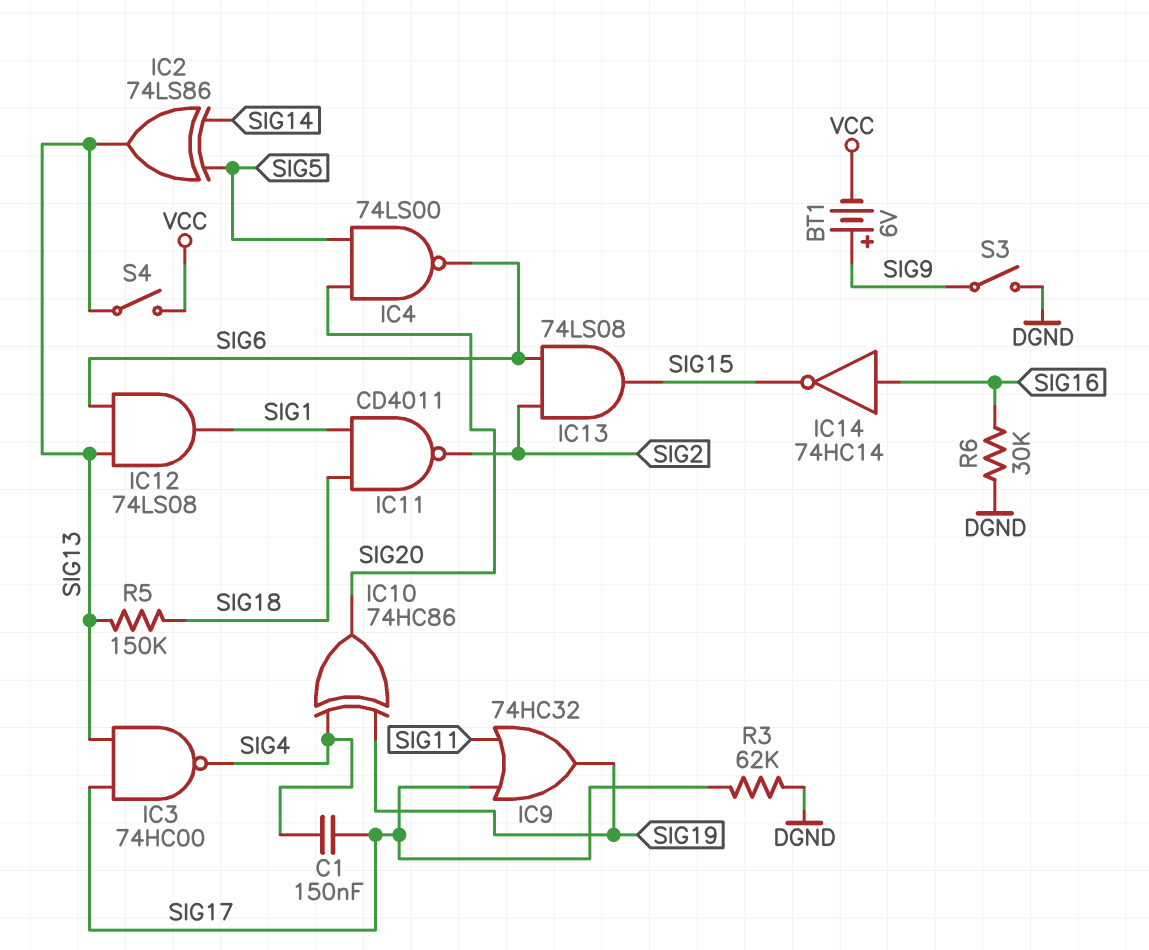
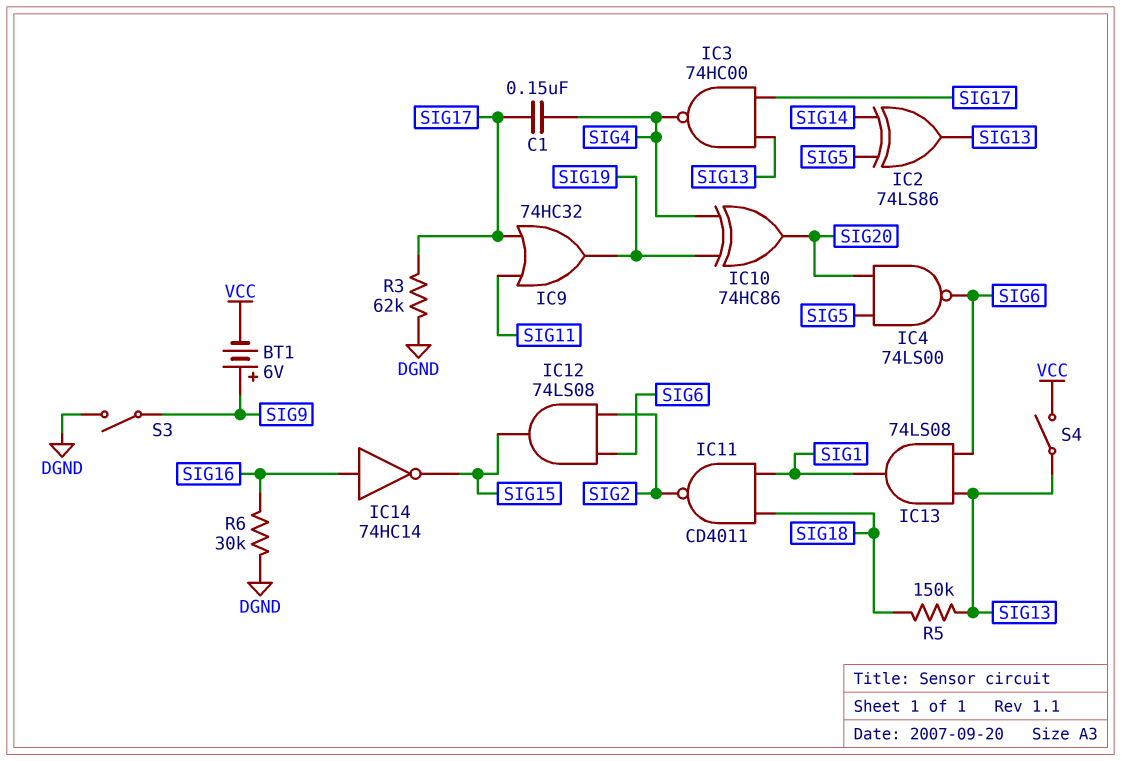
IC12: AND 74LS08 (in SIG6, in SIG13, out SIG1) -> AND 74LS08 (in SIG2, in SIG6, out SIG15)
IC13: AND 74LS08 (in SIG2, in SIG6, out SIG15) -> AND 74LS08 (in SIG6, in SIG13, out SIG1)

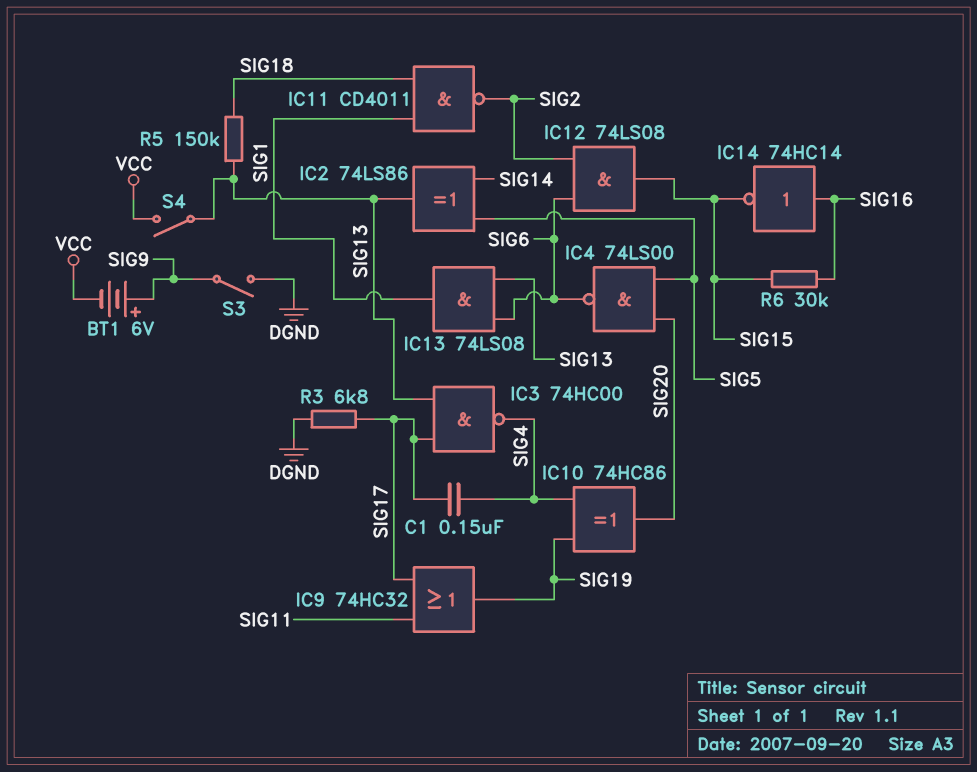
R3: 62k (DGND, SIG17) -> 6.8k (DGND, SIG17)
R6: 30k (DGND, SIG16) -> 30k (SIG15, SIG16)

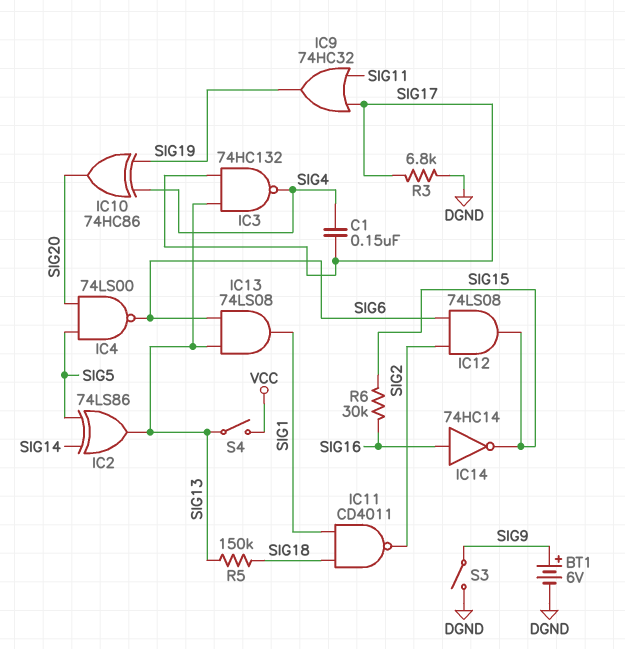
BT1: 6V (plus SIG9, minus VCC) -> 6V (plus SIG9, minus DGND)
IC3: NAND 74HC00 (in SIG13, in SIG17, out SIG4) -> NAND 74HC132 (in SIG13, in SIG17, out SIG4)

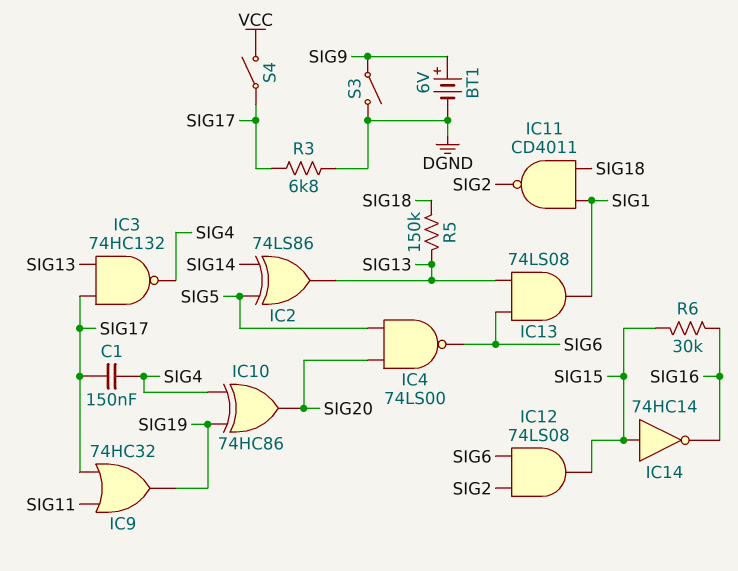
IC14: NOT 74HC14 (in SIG16, out SIG15) -> NOT 74HC14 (in SIG15, out SIG16)
S4: switch (SIG13, VCC) -> switch (SIG17, VCC)

